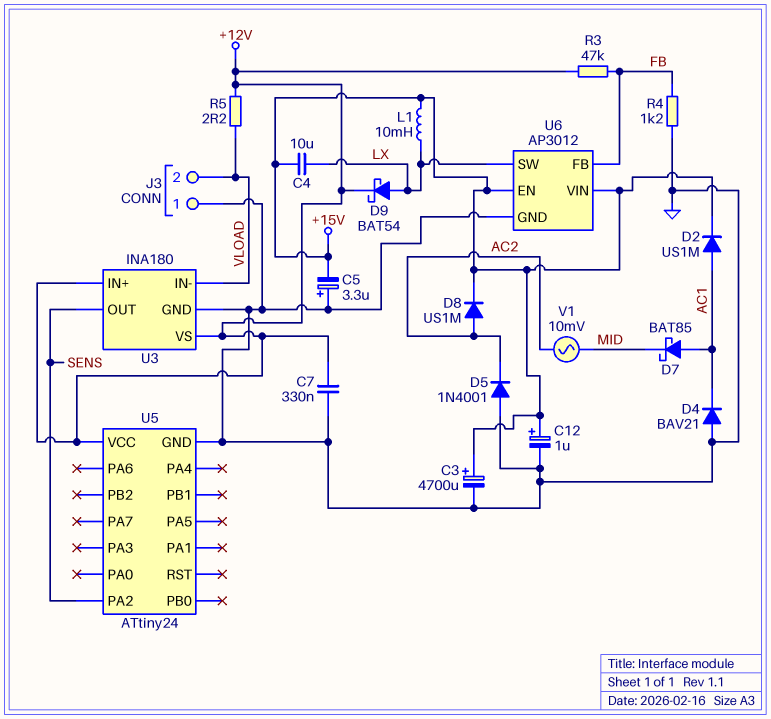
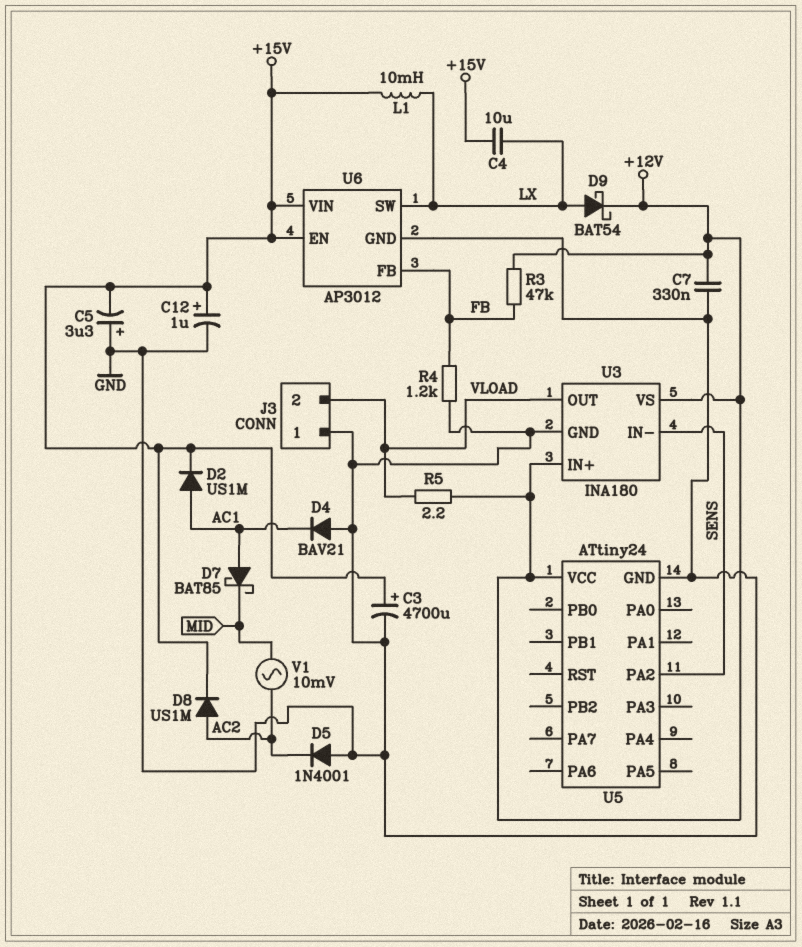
U3 pin IN-: VLOAD -> SENS
U3 pin OUT: SENS -> VLOAD

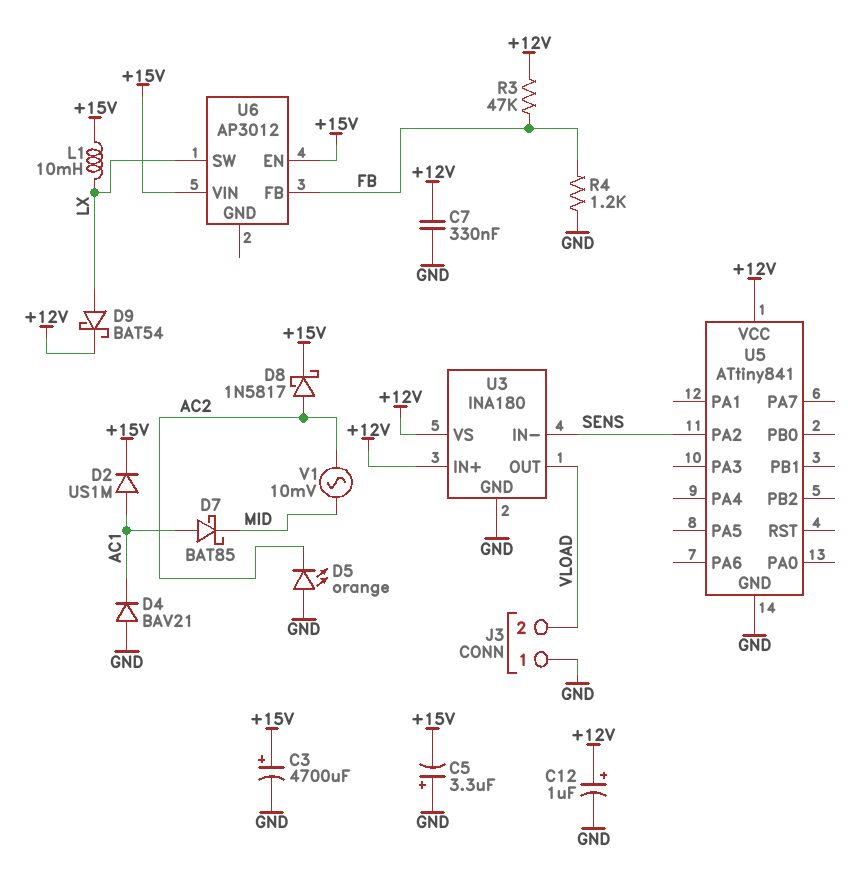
C4: 10uF (+15V, LX) -> none
C12: 1uF (plus +15V, minus GND) -> 1uF (plus +12V, minus GND)
D5: diode 1N4001 (A GND, K AC2) -> LED orange (A GND, K AC2)
D8: diode US1M (A AC2, K +15V) -> schottky 1N5817 (A AC2, K +15V)
R5: 2.2 (+12V, VLOAD) -> none
U5: ATtiny24 -> ATtiny841
U6 pin GND: GND -> none

